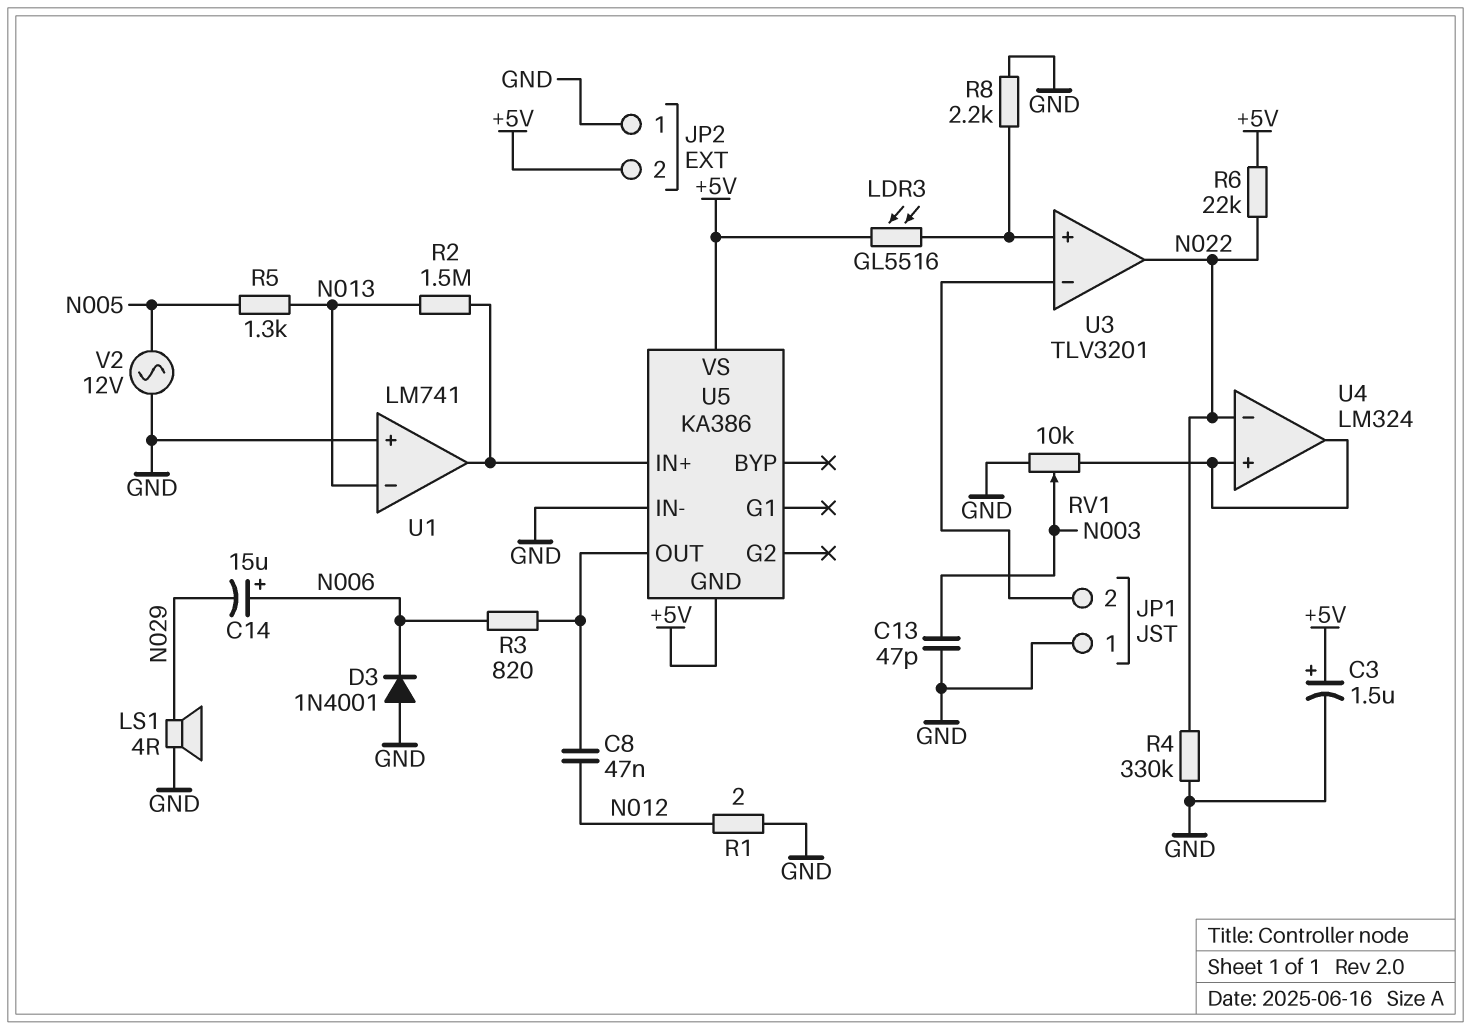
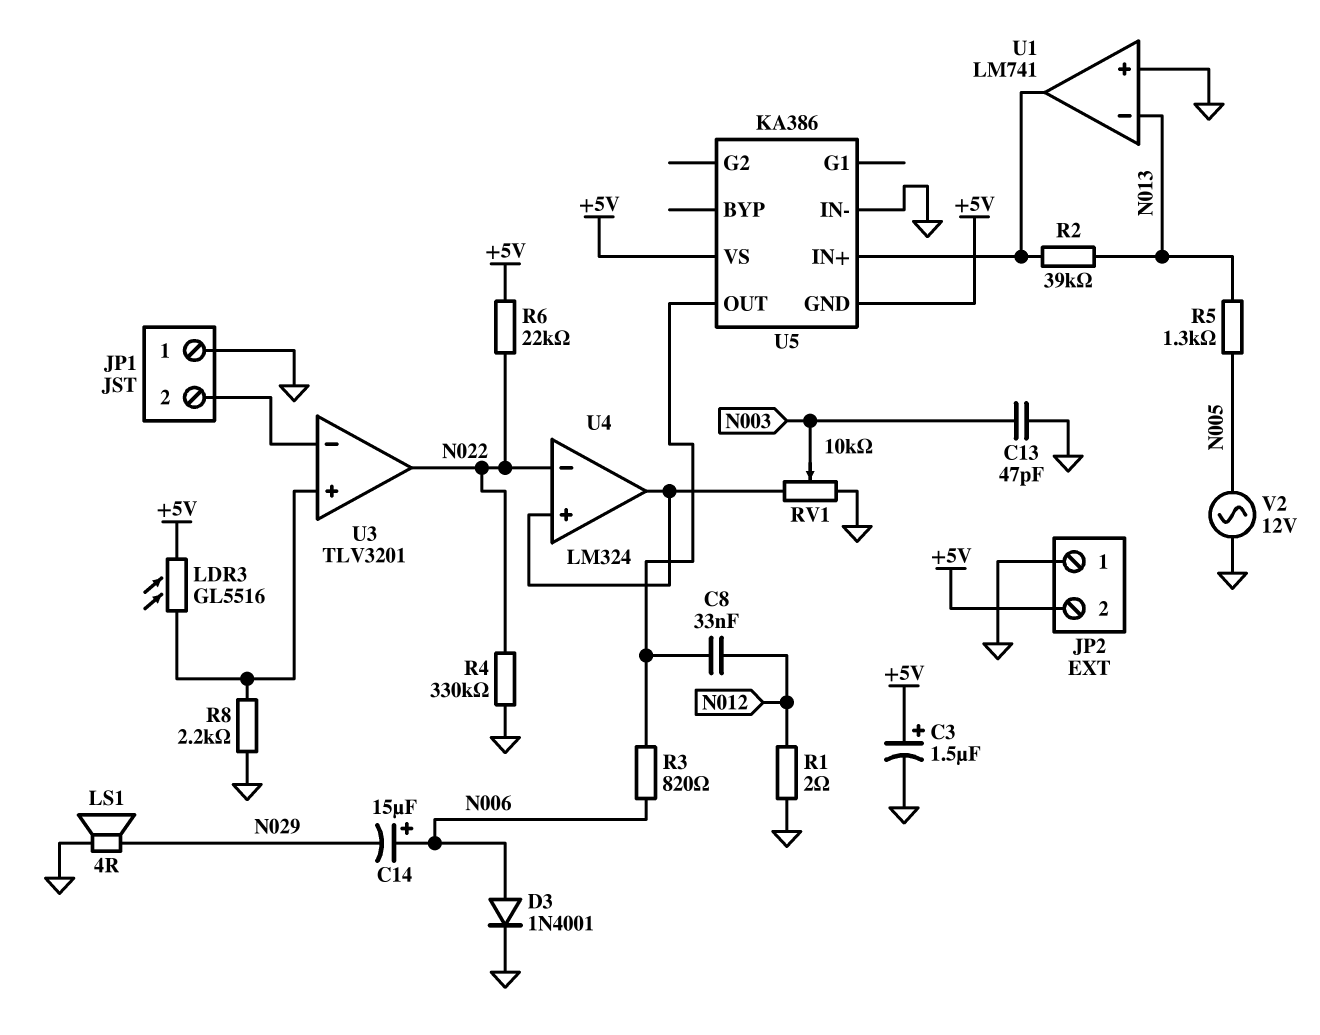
C8: 47nF (N012, U5/OUT) -> 33nF (N012, U5/OUT)
D3: diode 1N4001 (A GND, K N006) -> diode 1N4001 (A N006, K GND)
R2: 1.5M (N013, U1/out) -> 39k (N013, U1/out)

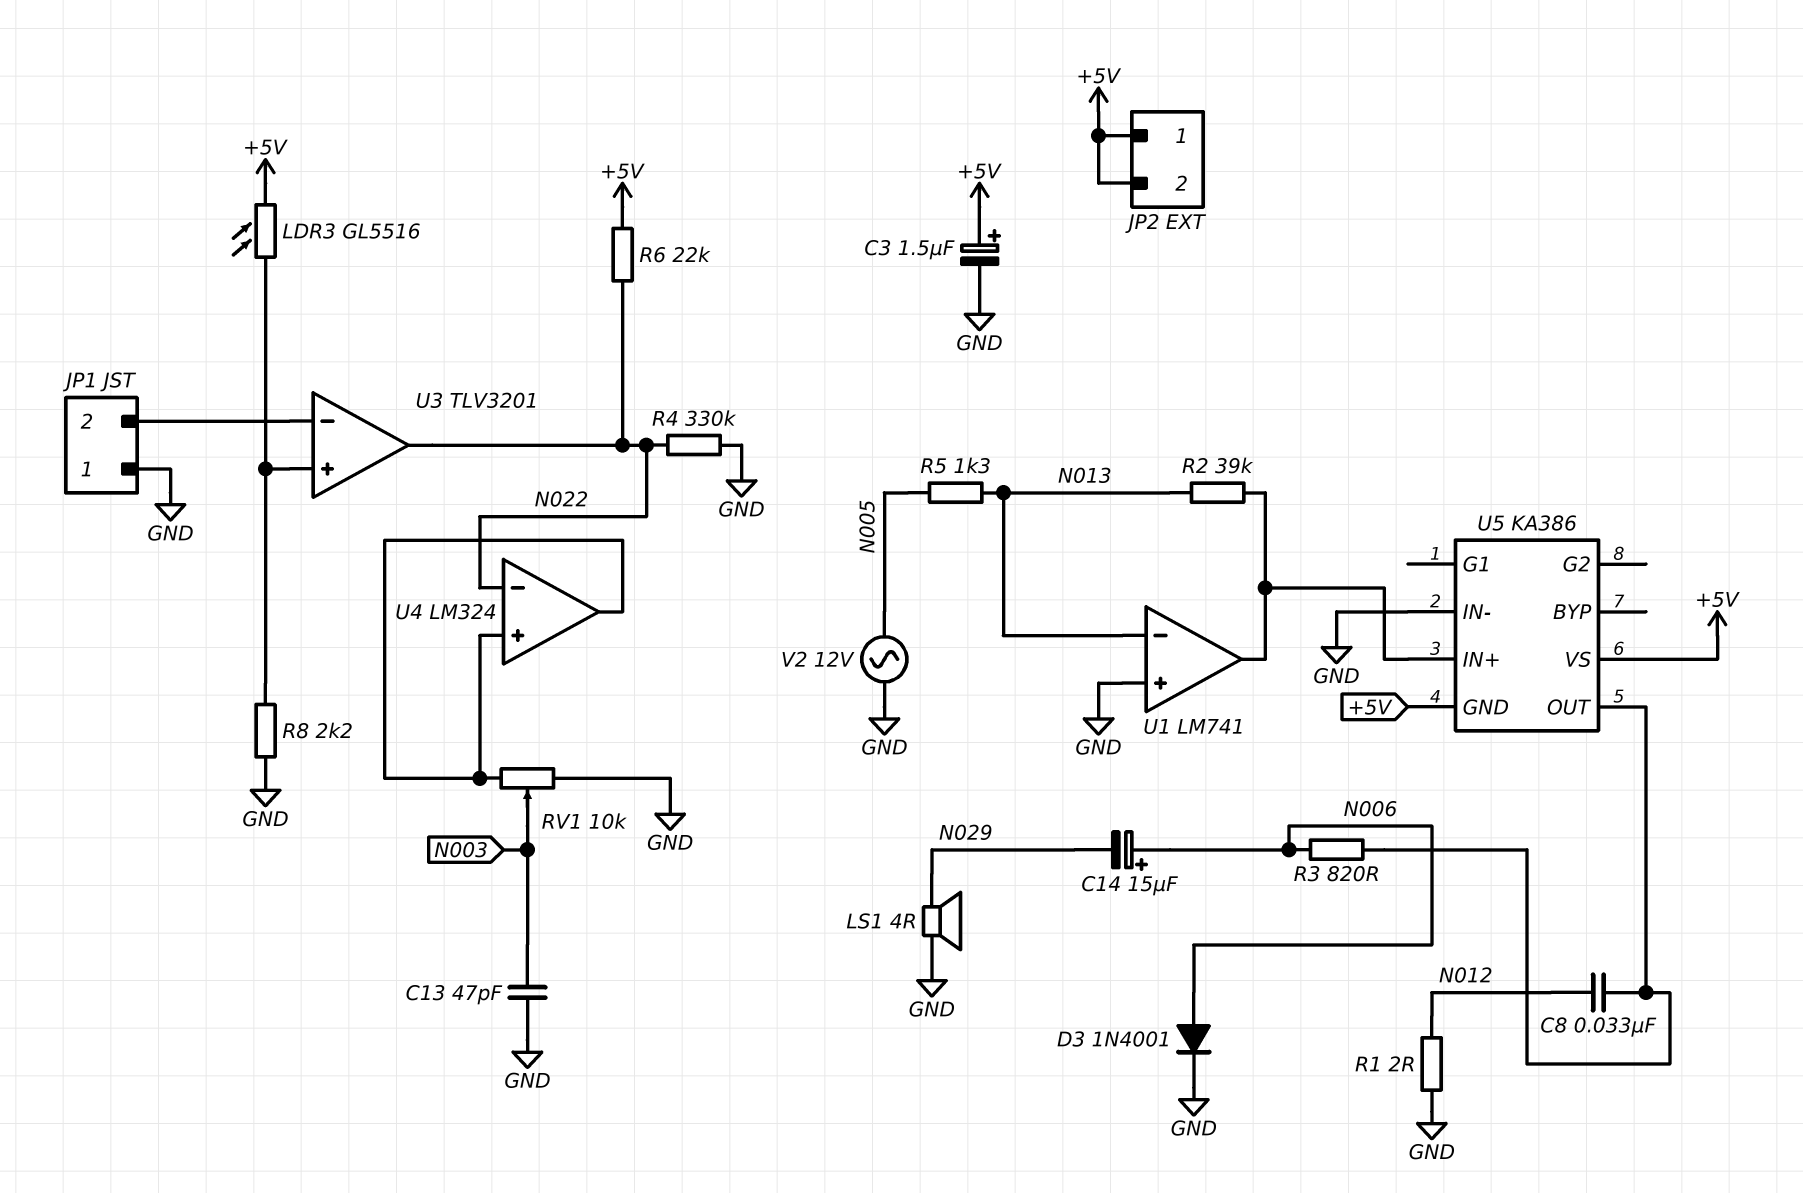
JP2 pin 1: GND -> +5V

